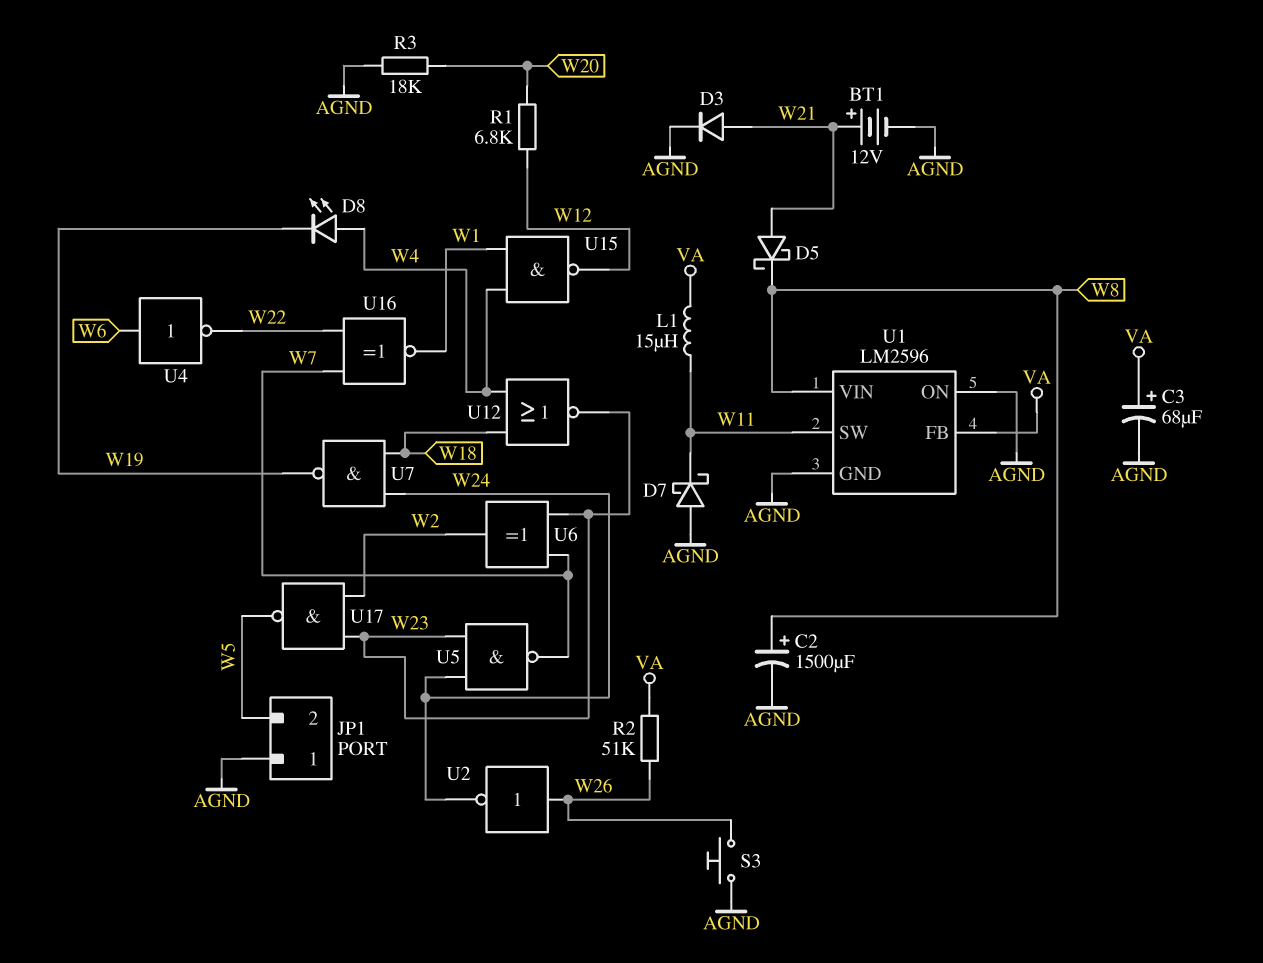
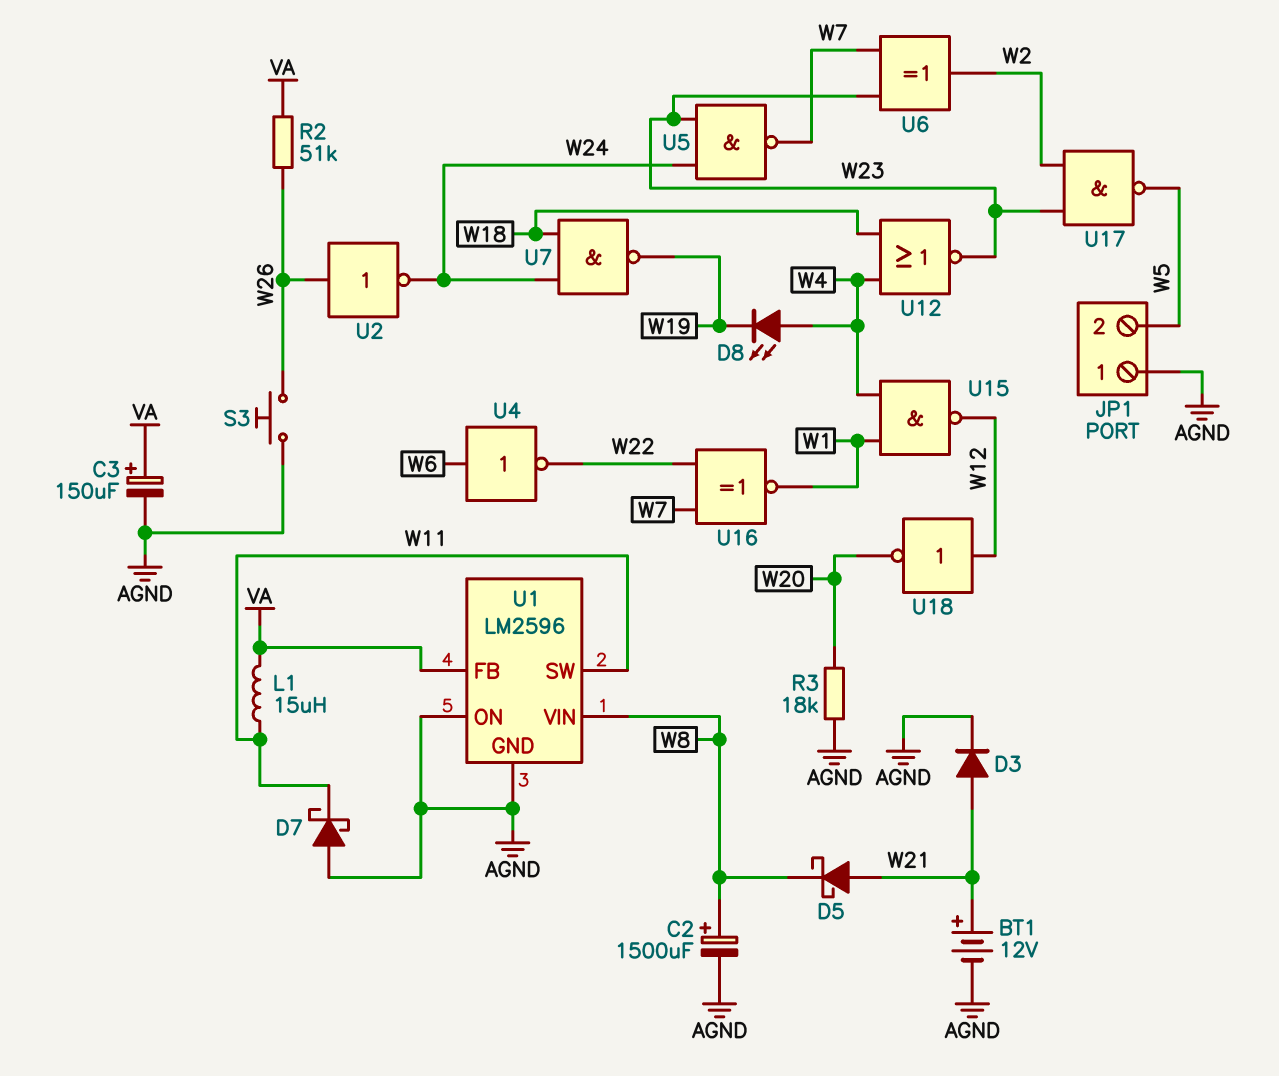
C3: 68uF (plus VA, minus AGND) -> 150uF (plus VA, minus AGND)
R1: 6.8k (W12, W20) -> none
U18: none -> NOT (in W12, out W20)

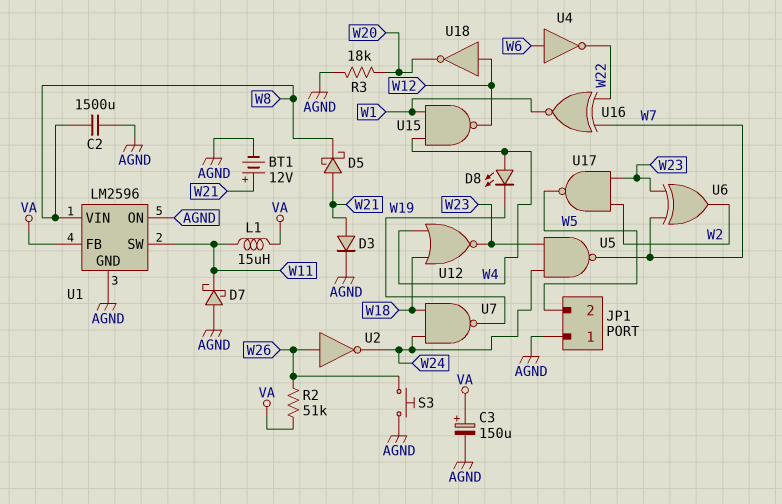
C2: 1500uF (plus W8, minus AGND) -> 1500uF (AGND, W8)

